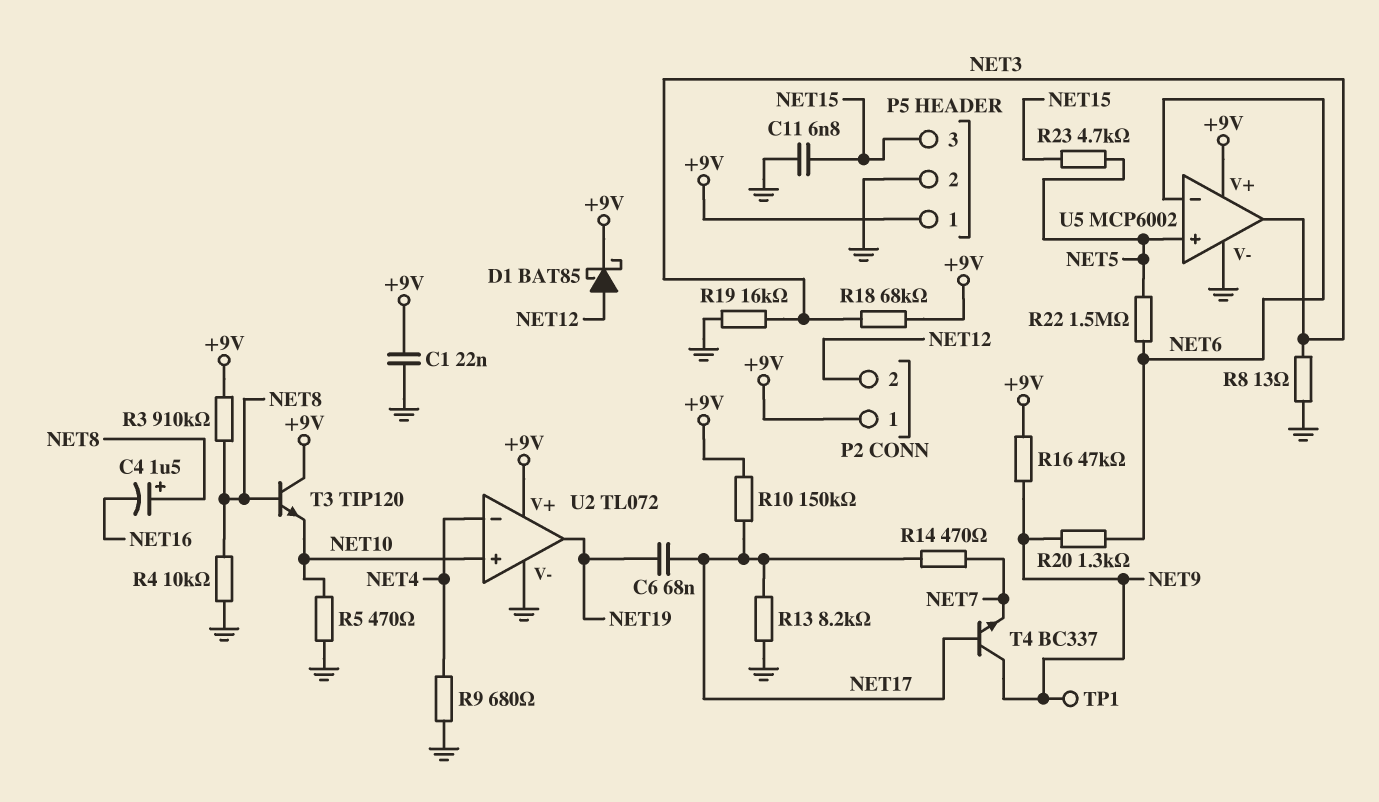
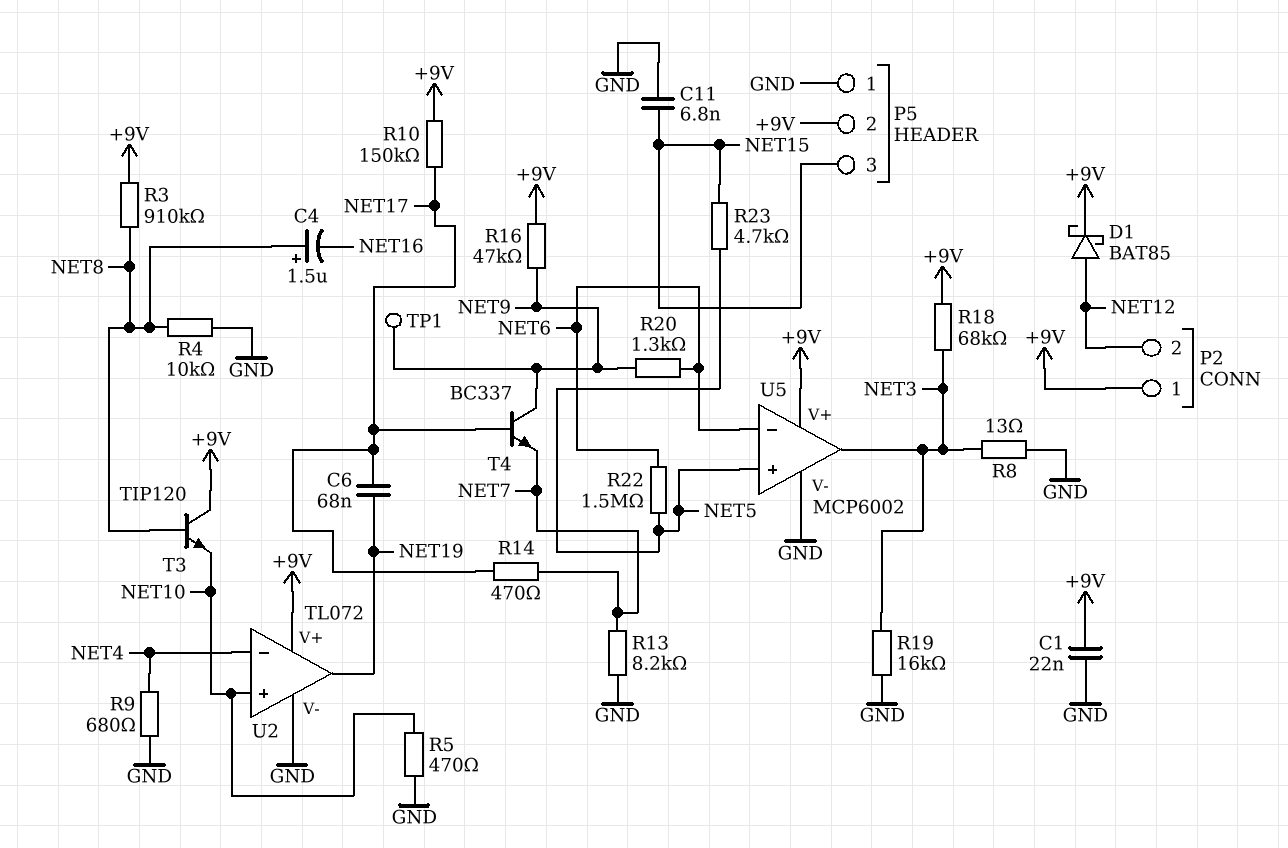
P5 pin 1: +9V -> GND
P5 pin 2: GND -> +9V
R13: 8.2k (GND, NET17) -> 8.2k (GND, NET7)

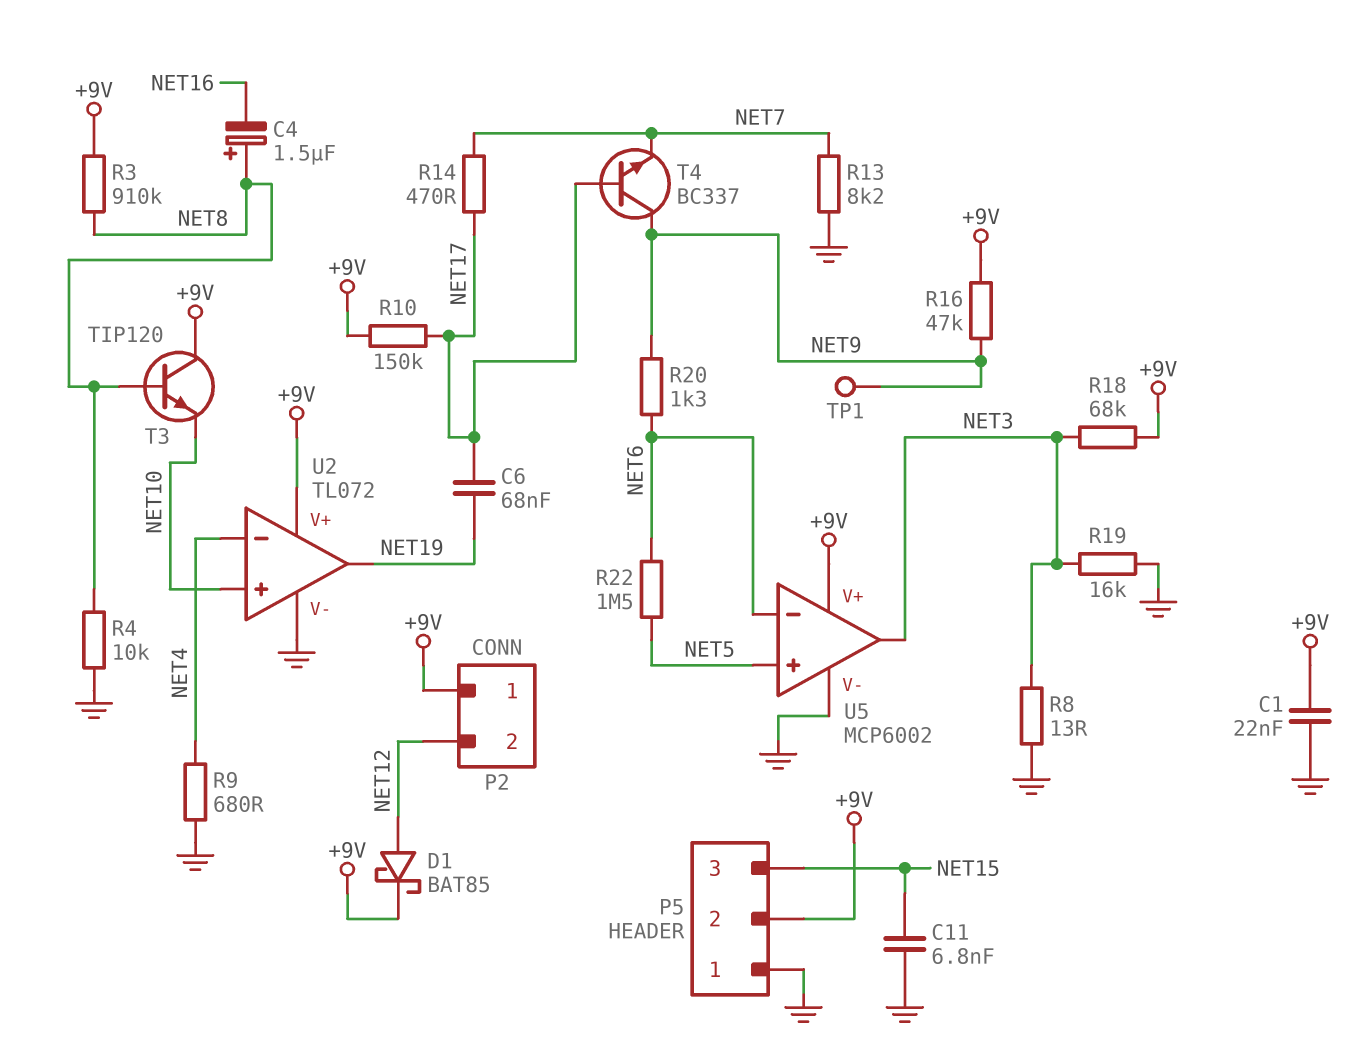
R5: 470 (GND, NET10) -> none
R23: 4.7k (NET5, NET15) -> none

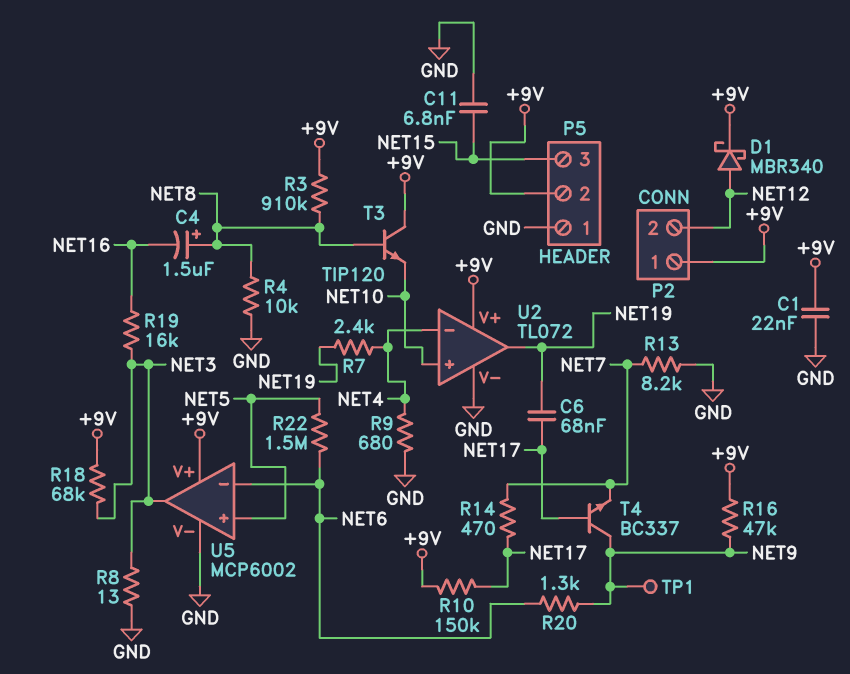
D1: schottky BAT85 (A NET12, K +9V) -> schottky MBR340 (A NET12, K +9V)
R7: none -> 2.4k (NET4, NET19)
R19: 16k (GND, NET3) -> 16k (NET3, NET16)

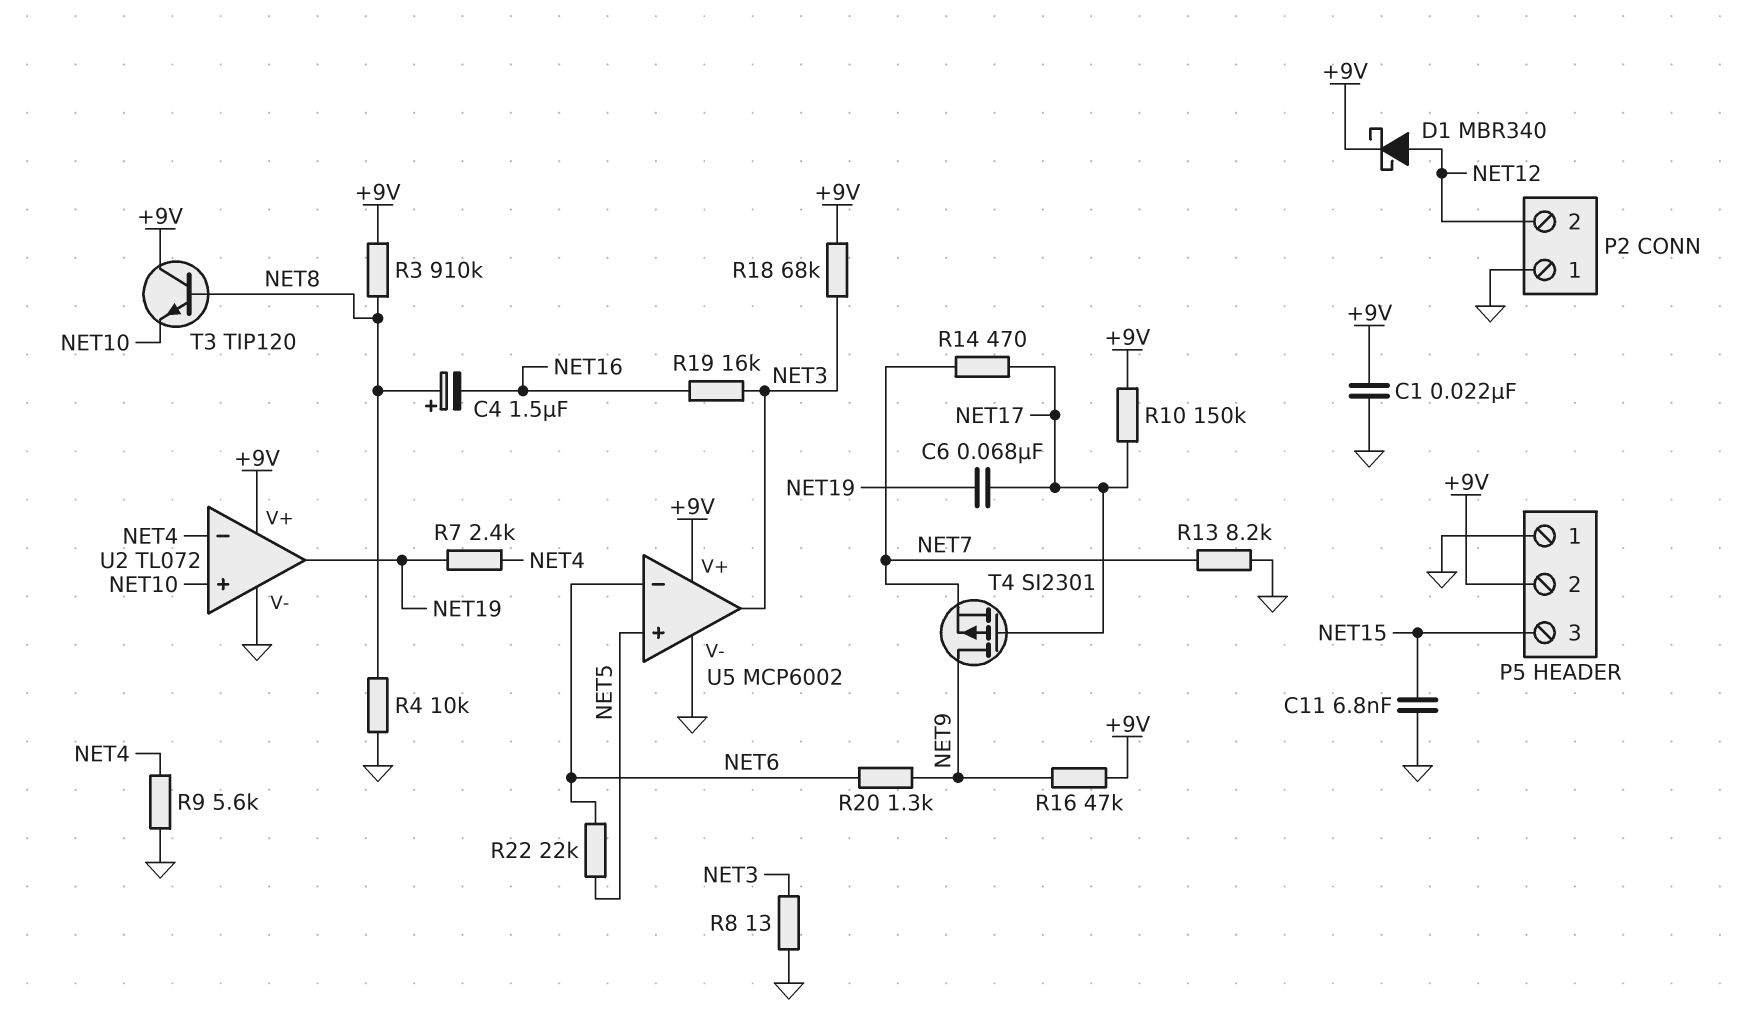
P2 pin 1: +9V -> GND
R9: 680 (GND, NET4) -> 5.6k (GND, NET4)
R22: 1.5M (NET5, NET6) -> 22k (NET5, NET6)
T4: NPN BC337 (B NET17, C NET9, E NET7) -> PMOS SI2301 (G NET17, D NET9, S NET7)
TP1: test point (NET9) -> none

